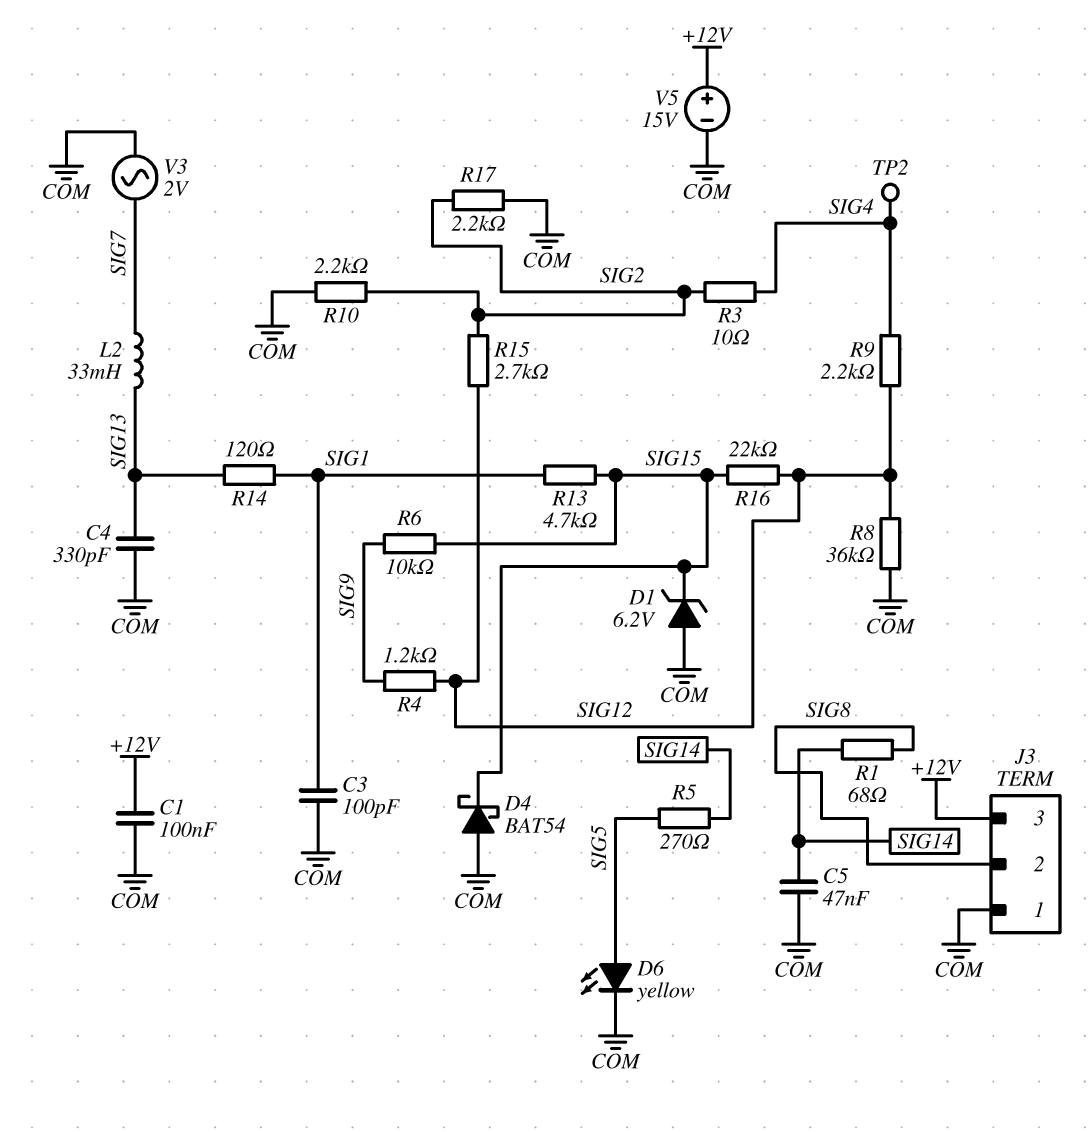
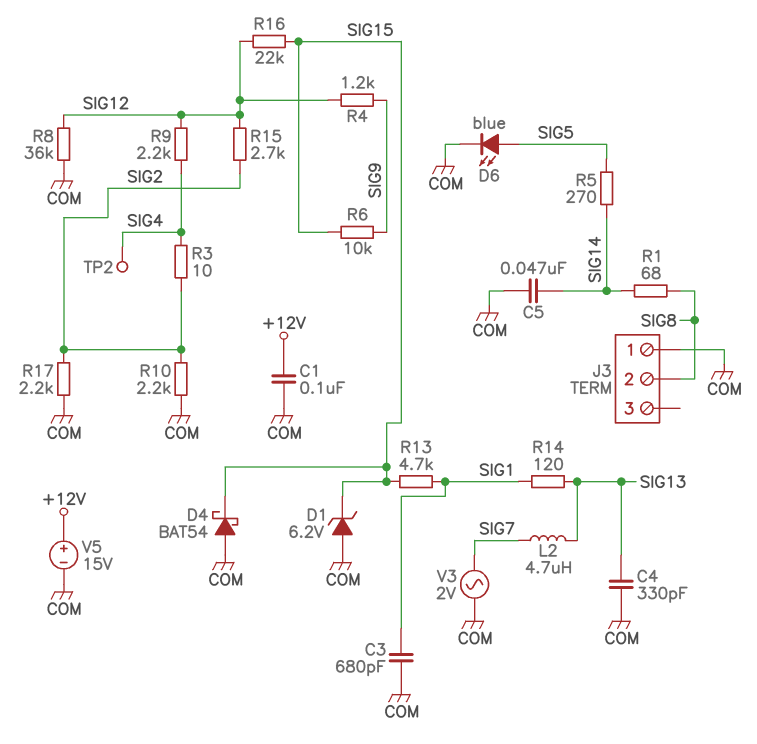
C3: 100pF (COM, SIG1) -> 680pF (COM, SIG1)
D6: LED yellow (A SIG5, K COM) -> LED blue (A SIG5, K COM)
J3 pin 3: +12V -> none
L2: 33mH (SIG7, SIG13) -> 4.7uH (SIG7, SIG13)

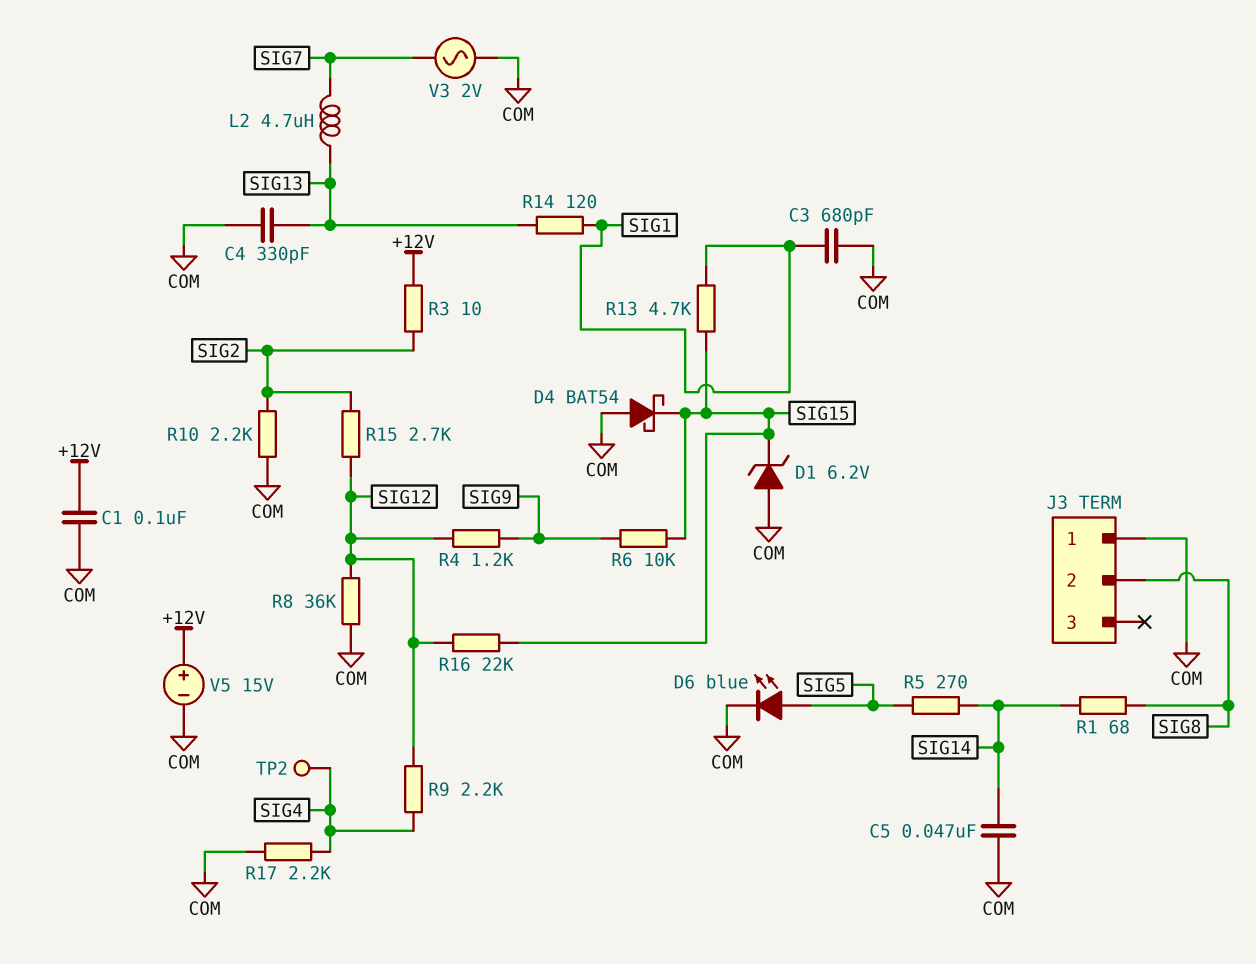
R3: 10 (SIG2, SIG4) -> 10 (+12V, SIG2)
R17: 2.2k (COM, SIG2) -> 2.2k (COM, SIG4)

